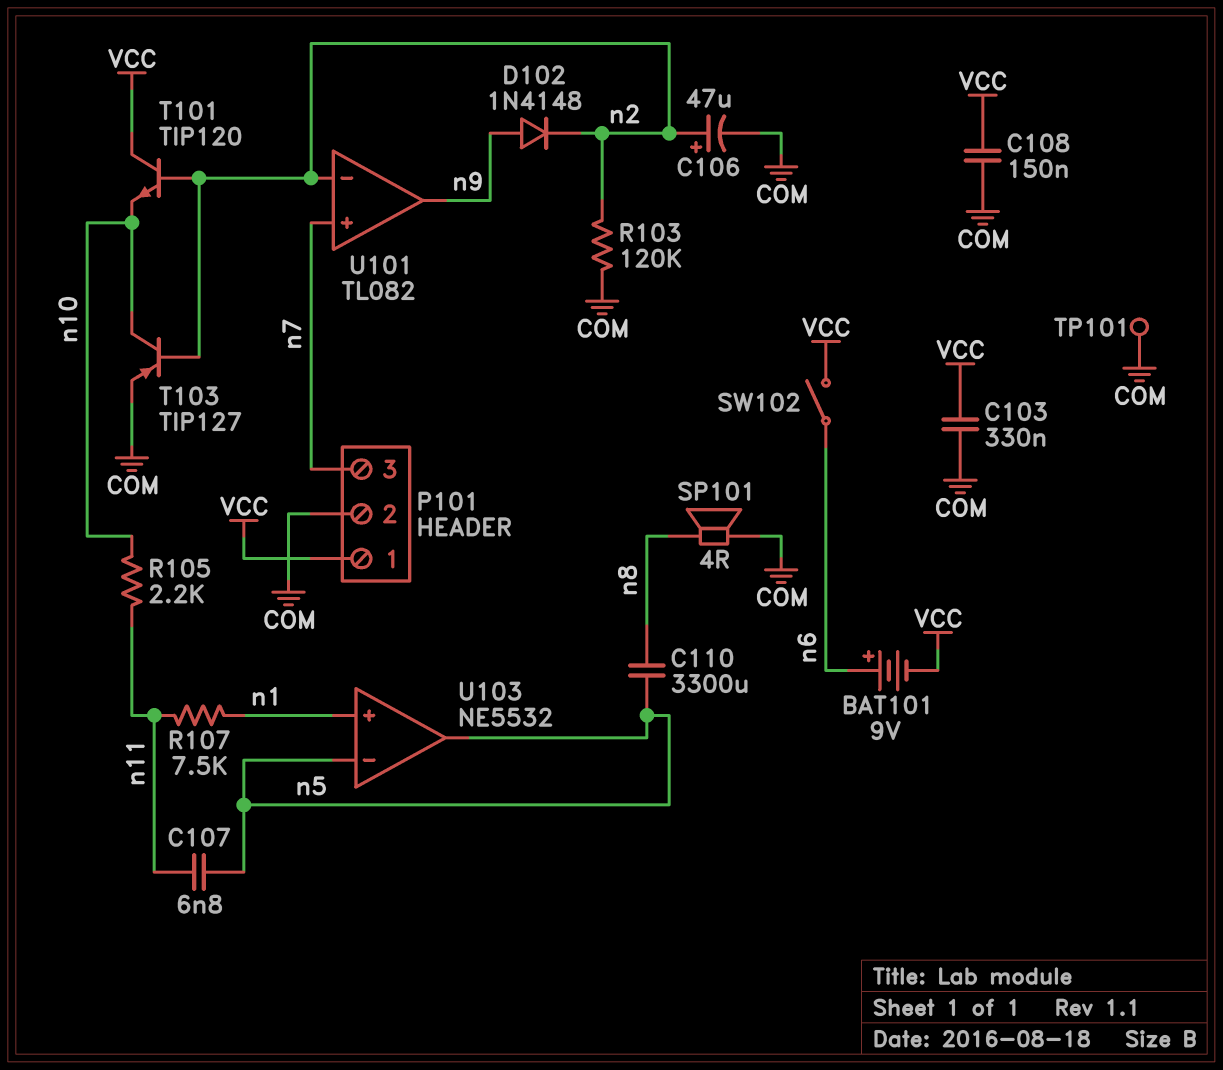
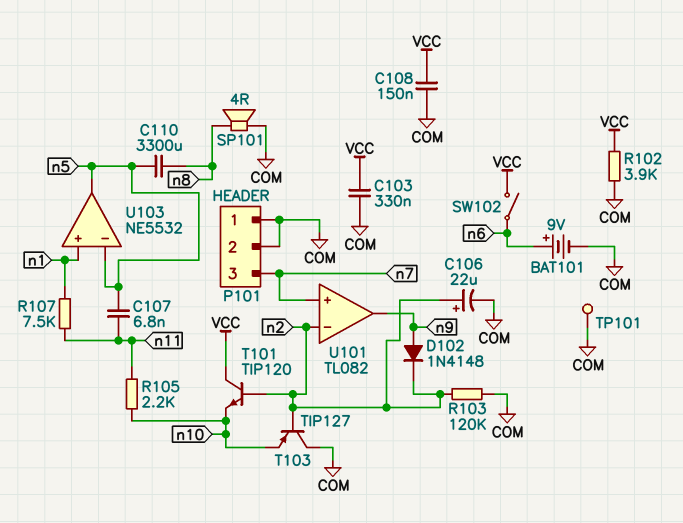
BAT101: 9V (plus n6, minus VCC) -> 9V (plus n6, minus COM)
C106: 47uF (plus n2, minus COM) -> 22uF (plus n2, minus COM)
P101 pin 1: VCC -> COM
R102: none -> 3.9k (COM, VCC)
T103: PNP TIP127 (B n2, C n10, E COM) -> PNP TIP127 (B n2, C COM, E n10)

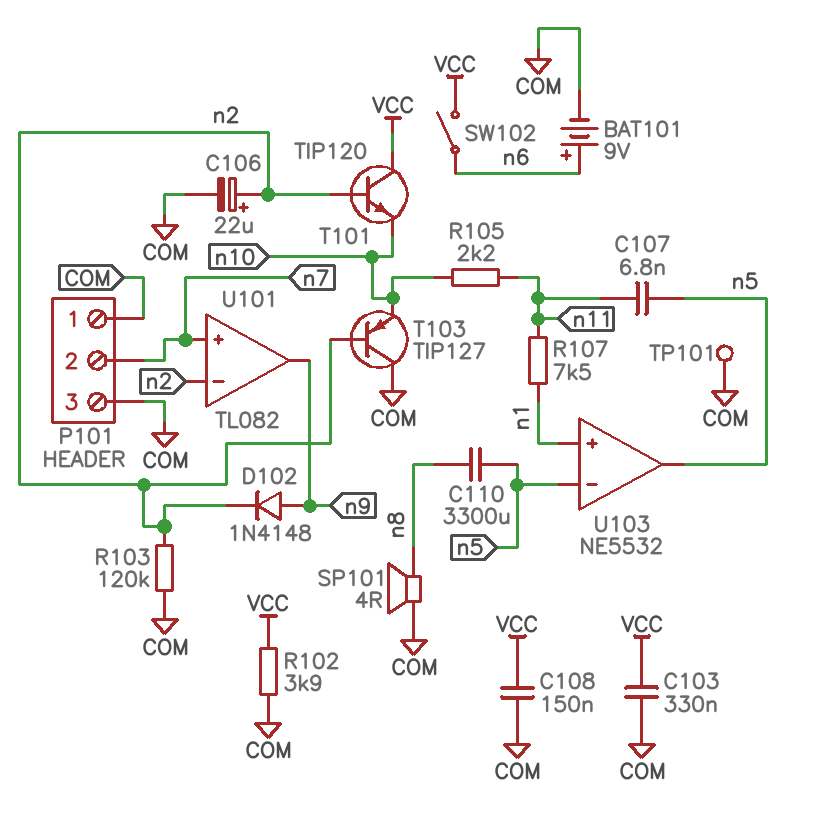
P101 pin 2: COM -> n7
P101 pin 3: n7 -> COM

